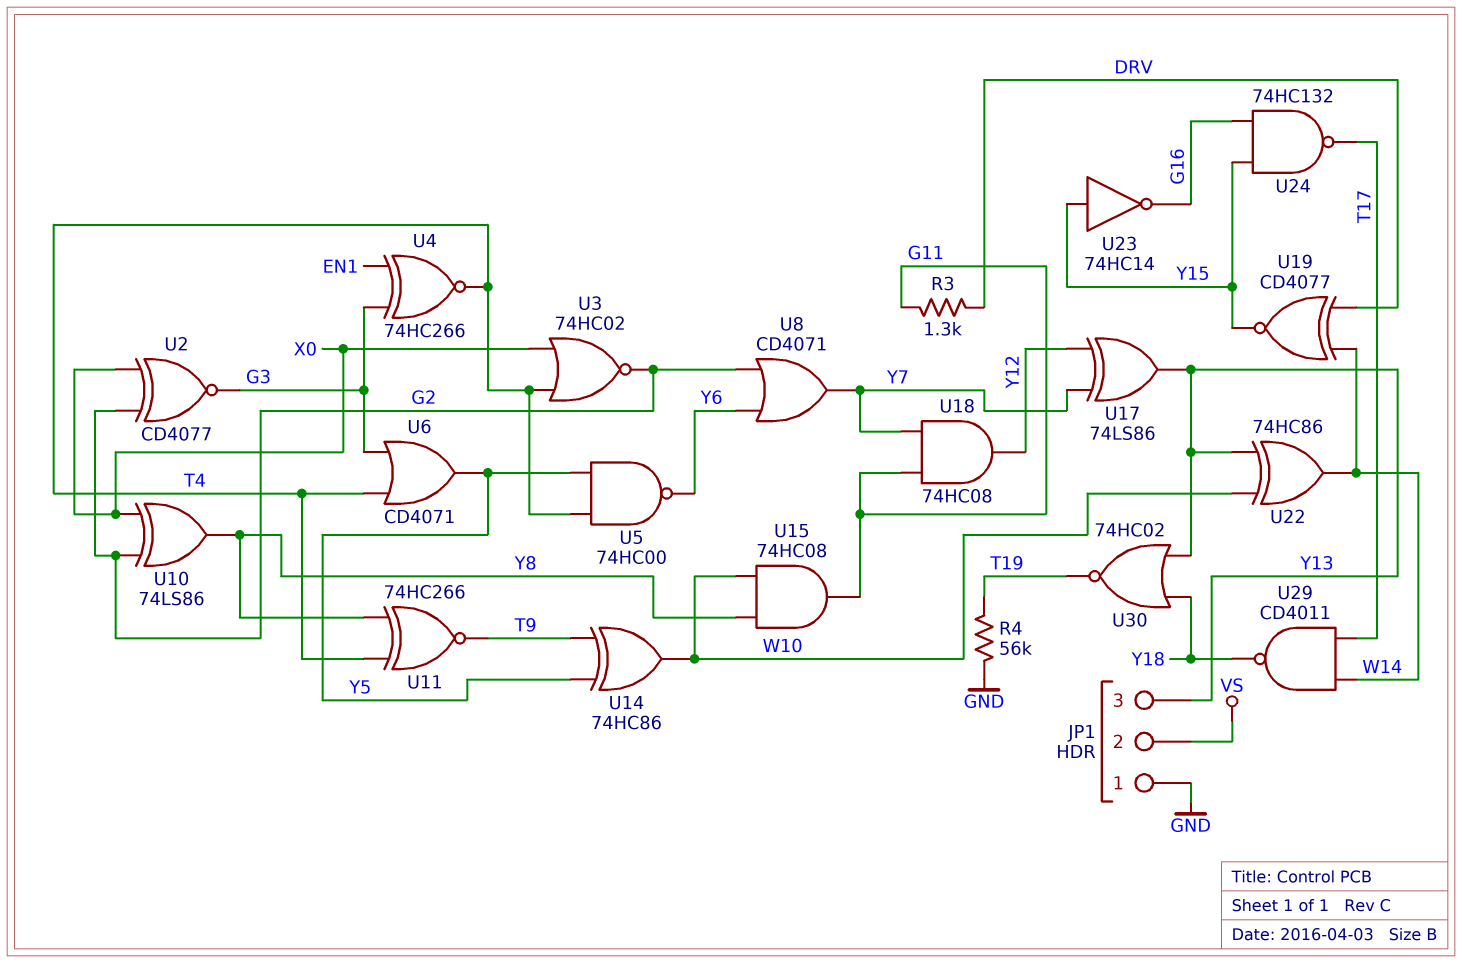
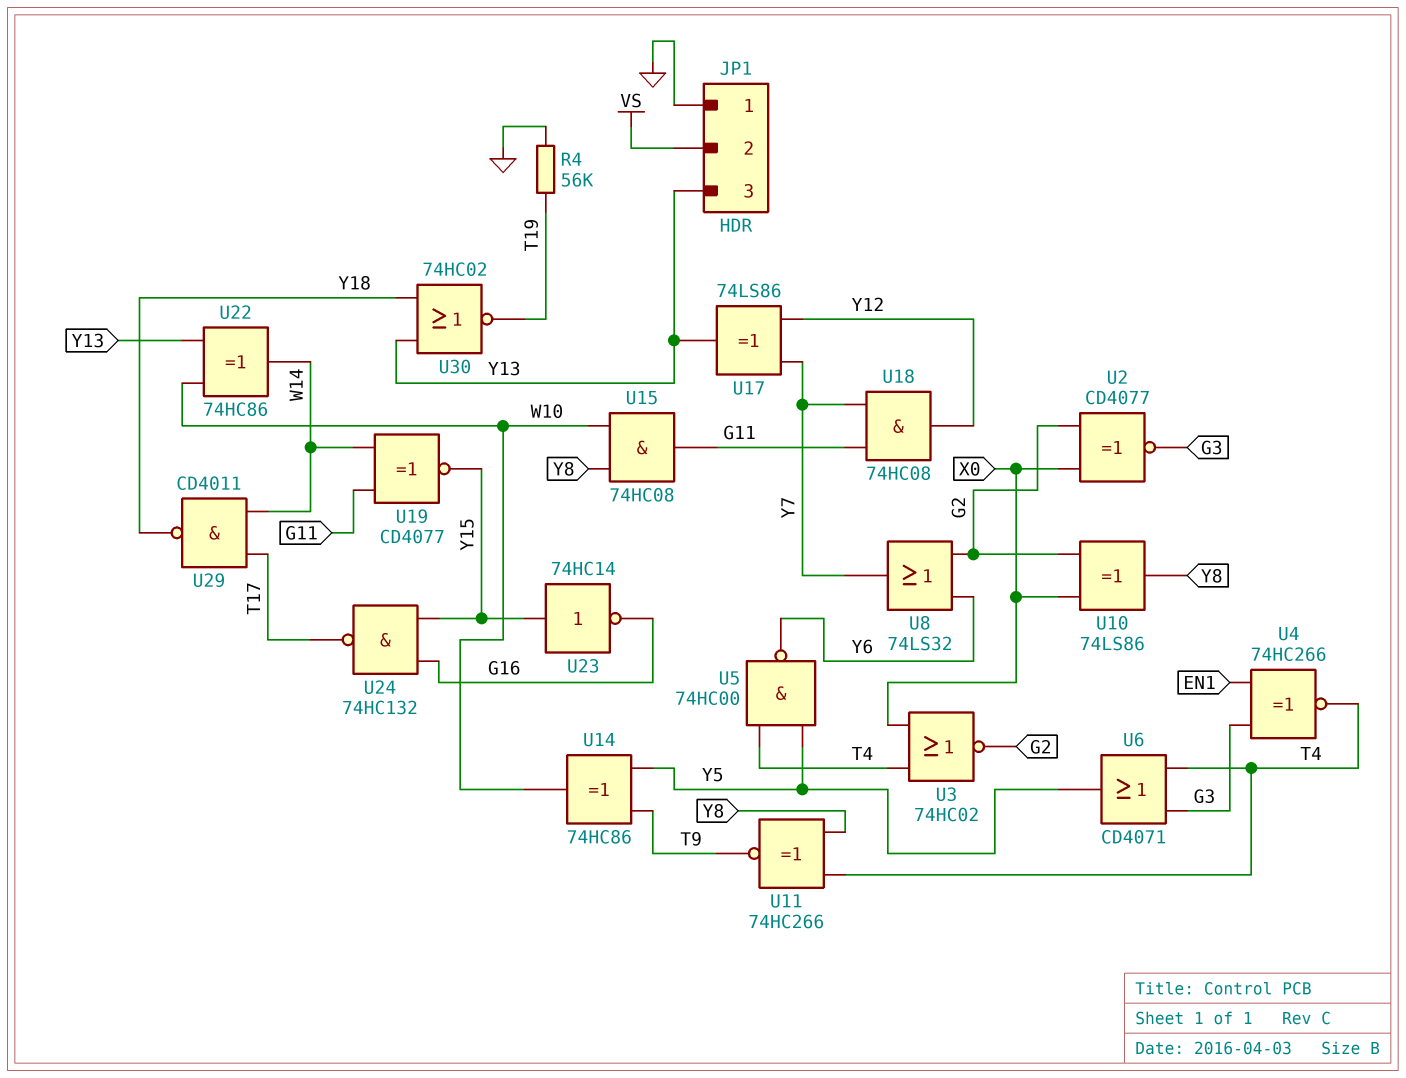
R3: 1.3k (DRV, G11) -> none
U8: OR CD4071 (in G2, in Y6, out Y7) -> OR 74LS32 (in G2, in Y6, out Y7)
U19: XNOR CD4077 (in DRV, in W14, out Y15) -> XNOR CD4077 (in G11, in W14, out Y15)

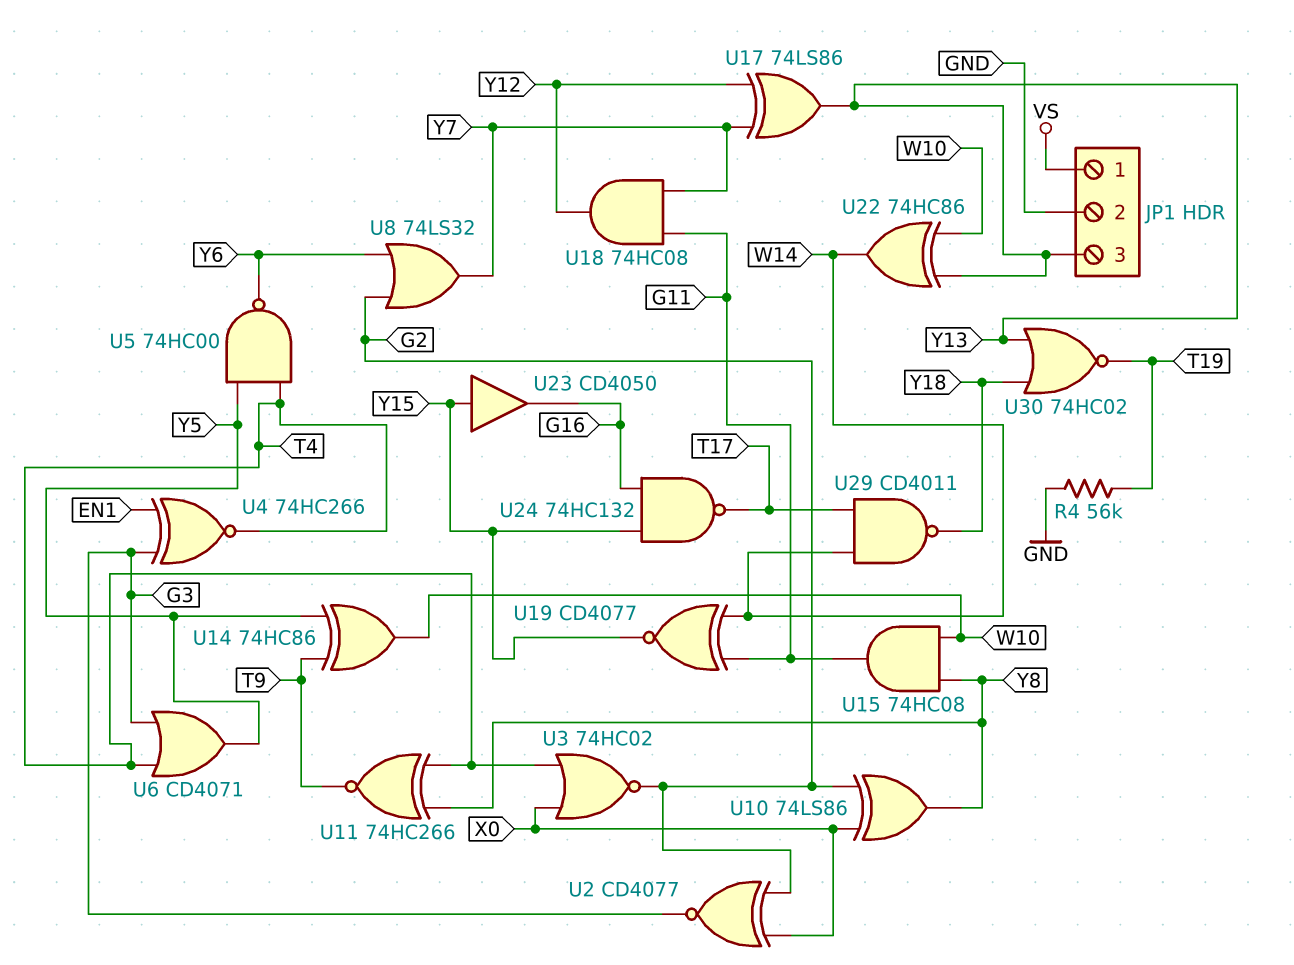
JP1 pin 1: GND -> VS
JP1 pin 2: VS -> GND
U23: NOT 74HC14 (in Y15, out G16) -> buffer CD4050 (in Y15, out G16)

